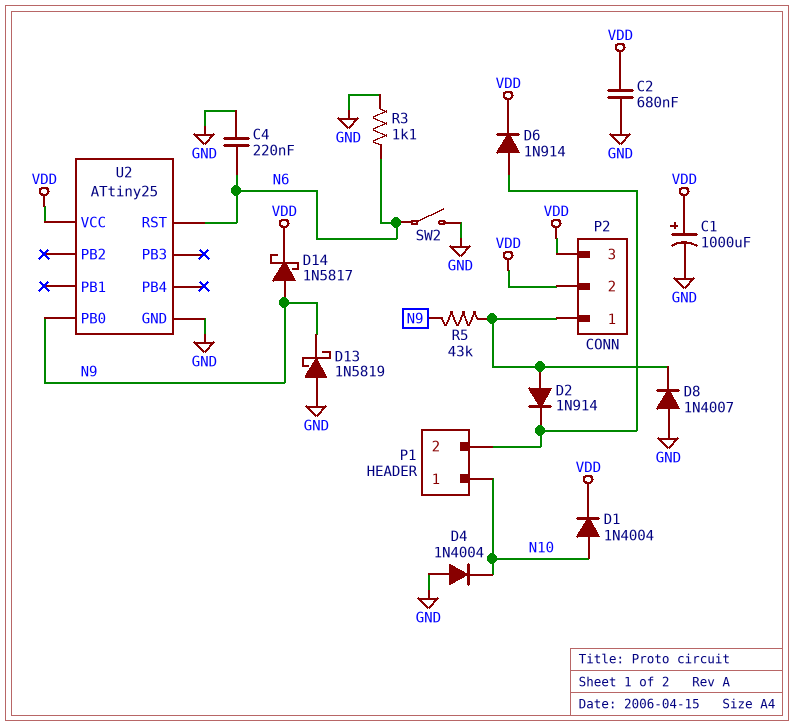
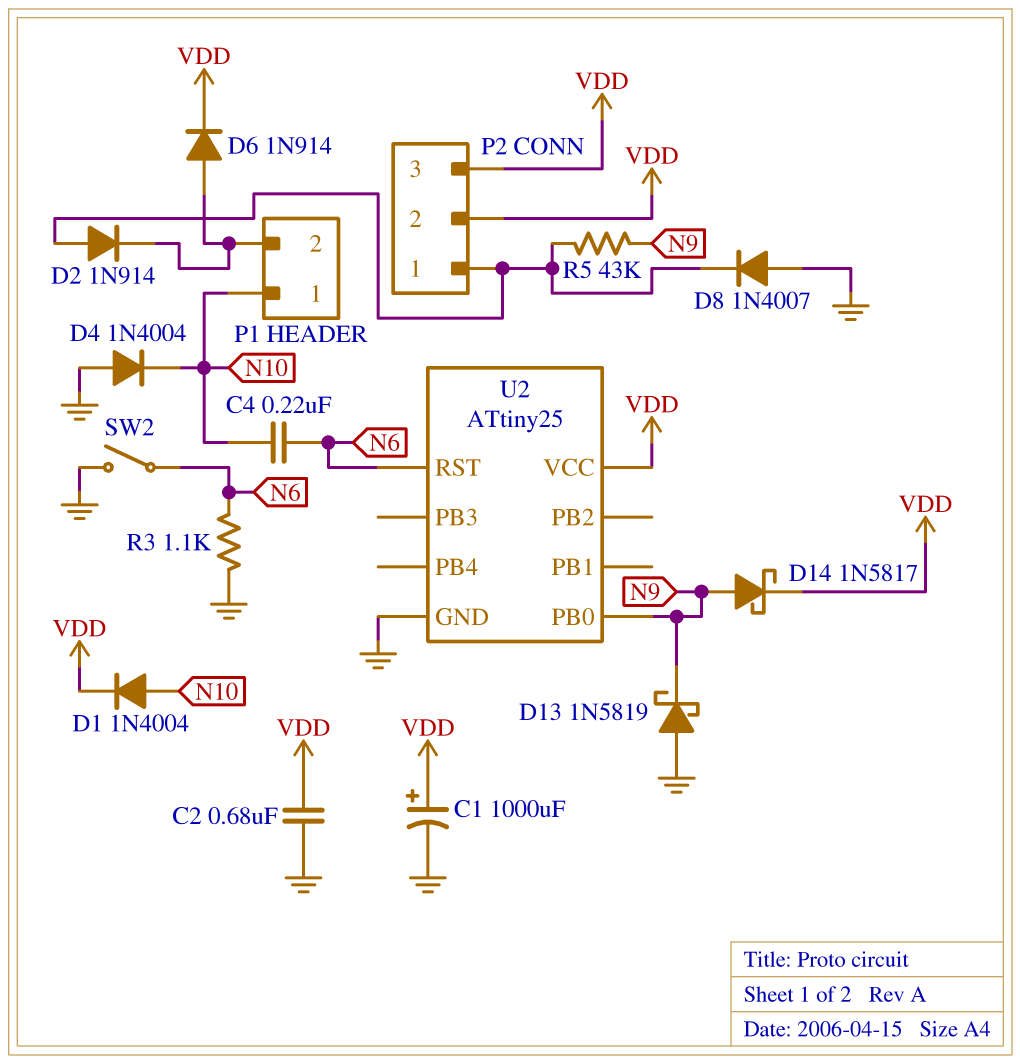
C4: 220nF (GND, N6) -> 220nF (N6, N10)

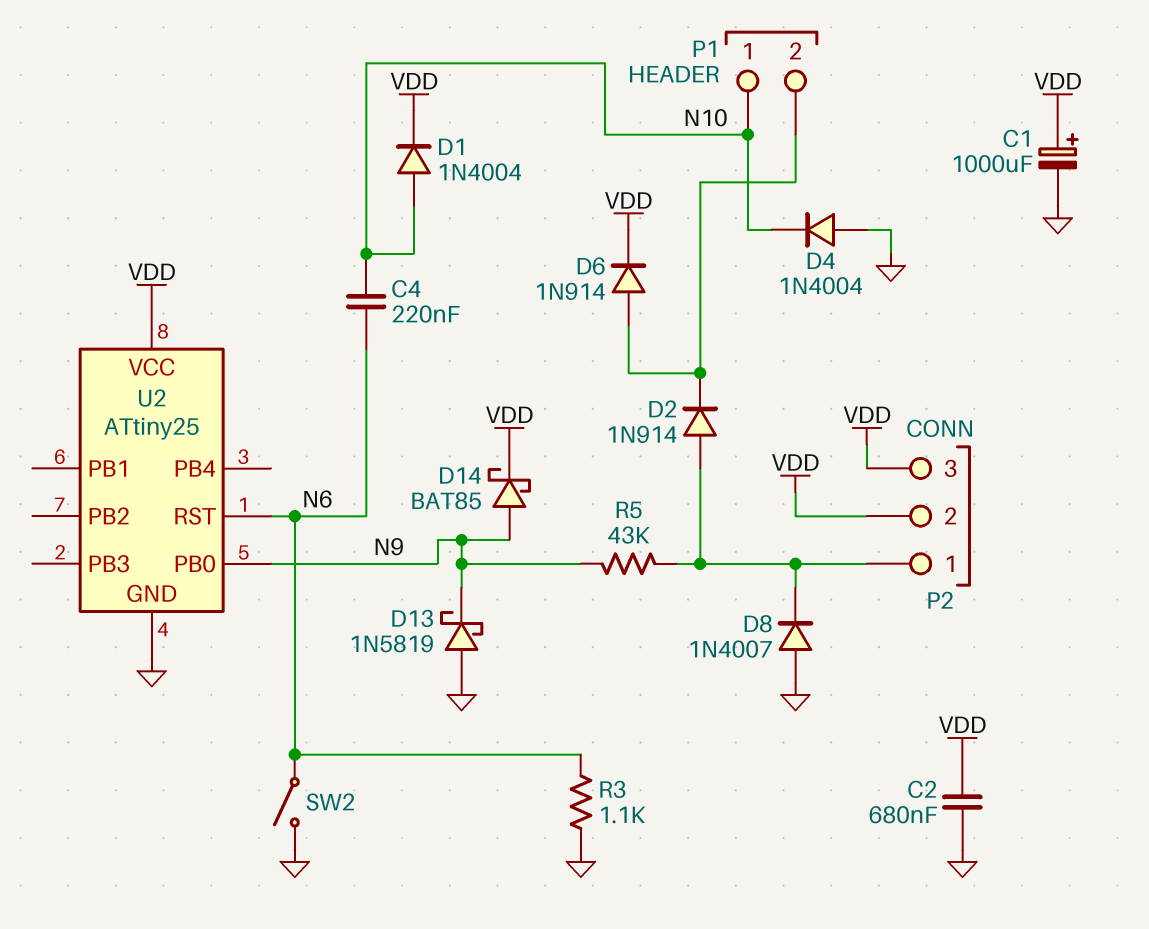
D14: schottky 1N5817 (A N9, K VDD) -> schottky BAT85 (A N9, K VDD)

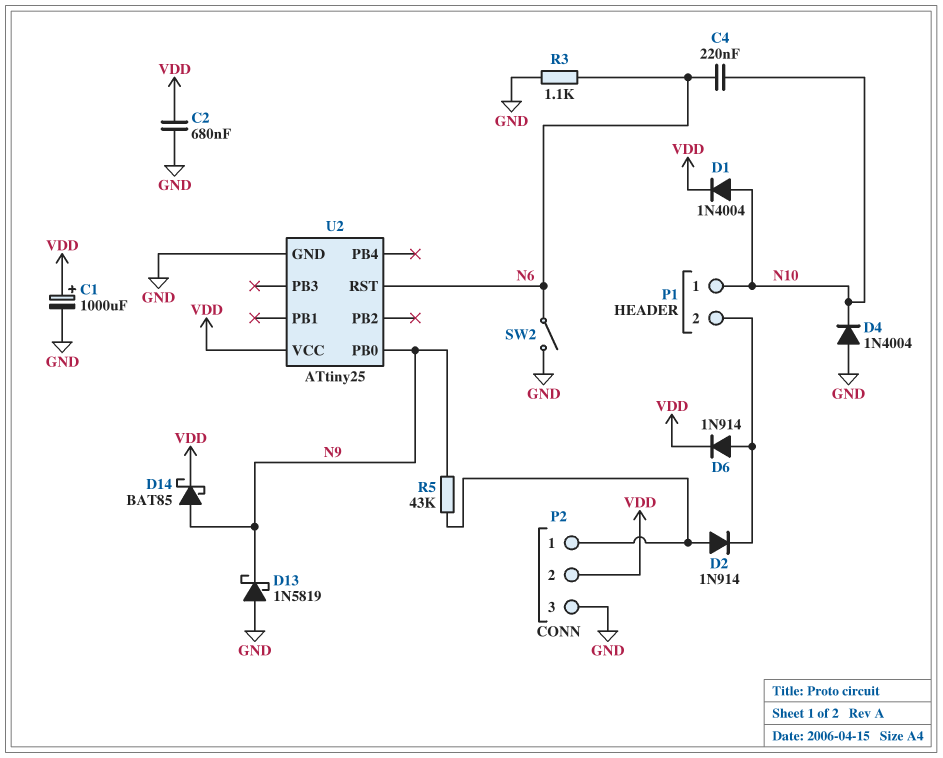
D8: diode 1N4007 (A GND, K P2/1) -> none
P2 pin 3: VDD -> GND

